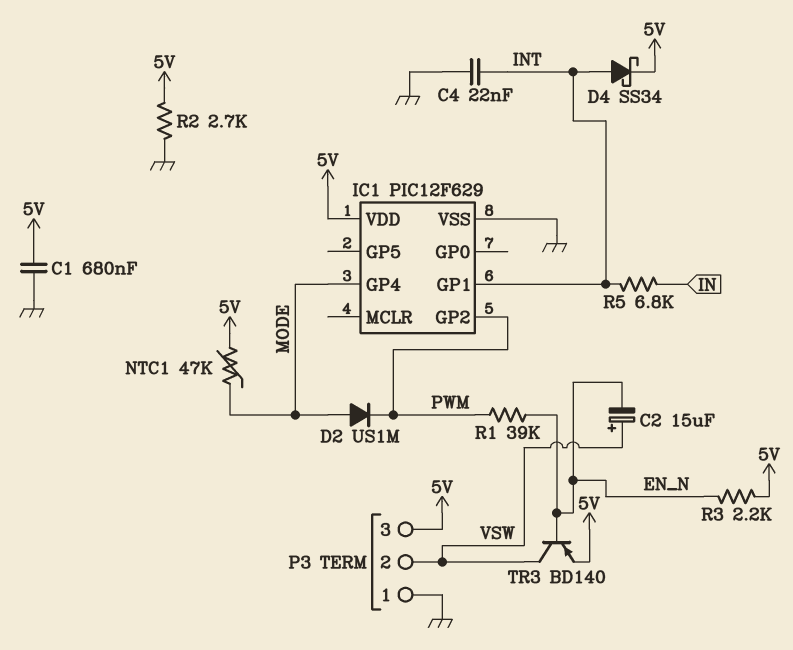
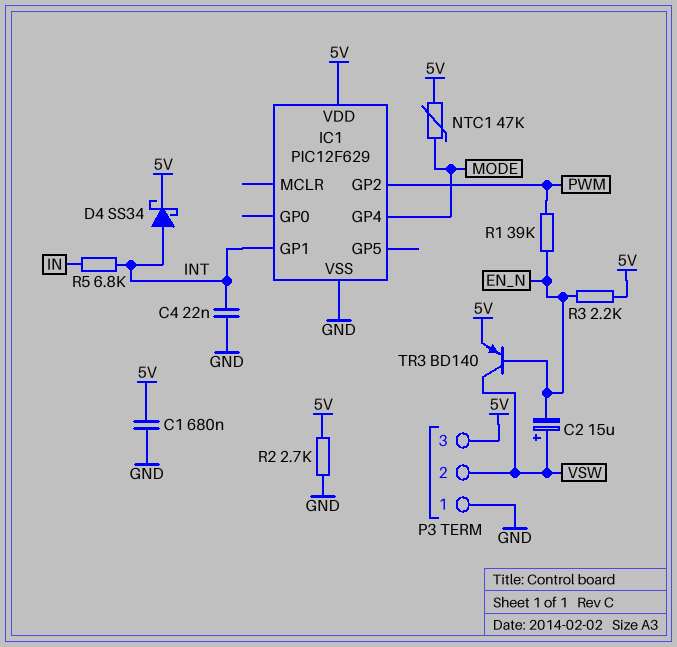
D2: diode US1M (A MODE, K PWM) -> none

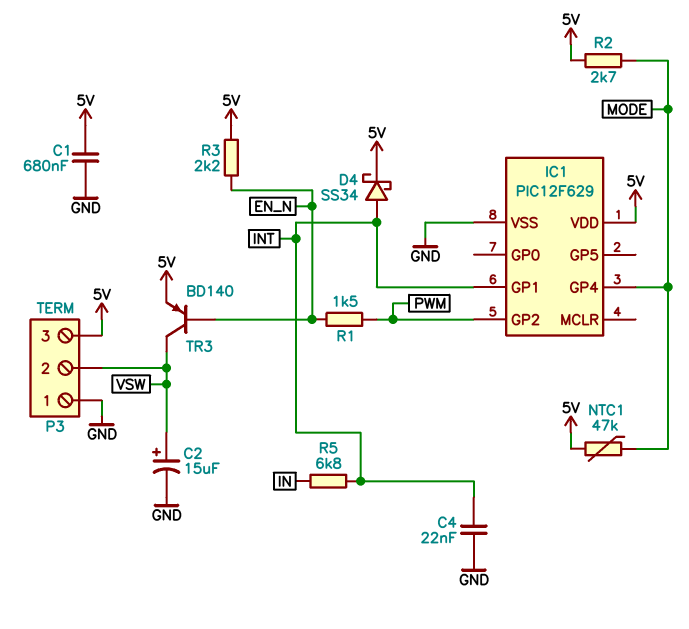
C2: 15uF (plus VSW, minus EN_N) -> 15uF (plus VSW, minus GND)
R1: 39k (EN_N, PWM) -> 1.5k (EN_N, PWM)
R2: 2.7k (5V, GND) -> 2.7k (5V, MODE)

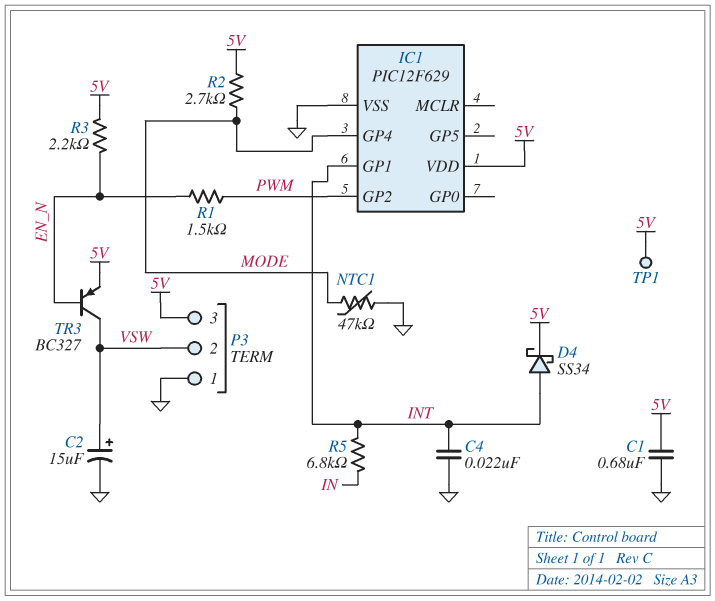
NTC1: 47k (5V, MODE) -> 47k (GND, MODE)
TP1: none -> test point (5V)
TR3: PNP BD140 (B EN_N, C VSW, E 5V) -> PNP BC327 (B EN_N, C VSW, E 5V)

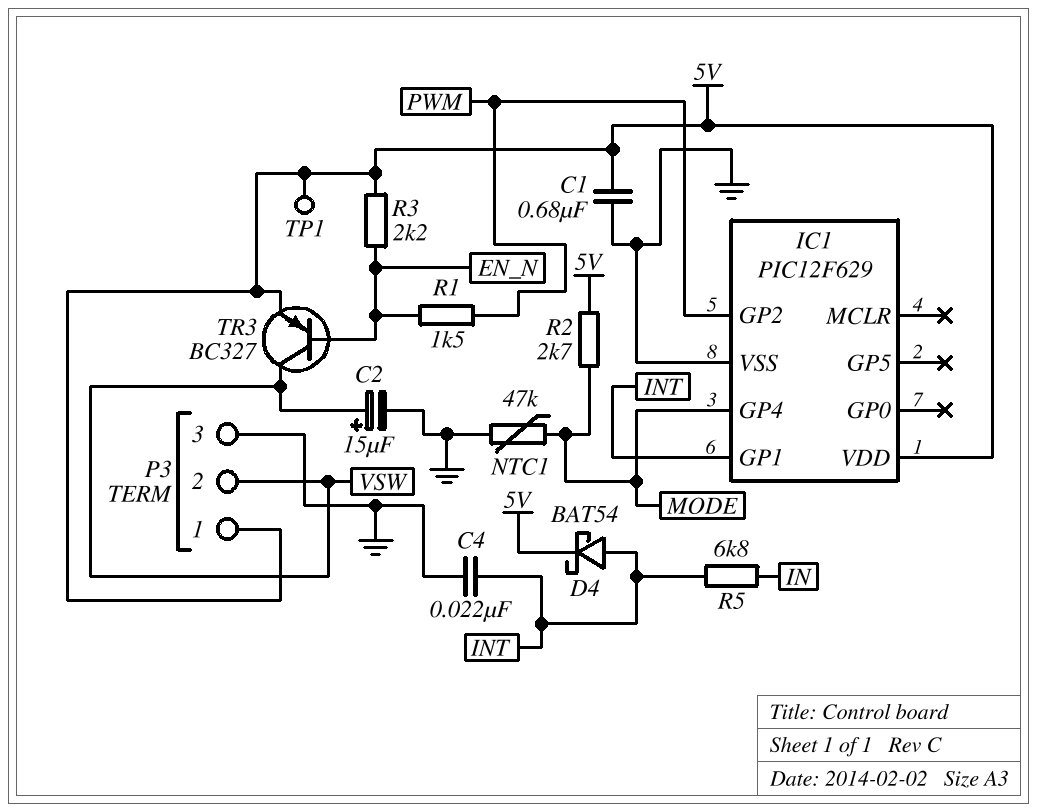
D4: schottky SS34 (A INT, K 5V) -> schottky BAT54 (A INT, K 5V)
P3 pin 1: GND -> 5V
P3 pin 3: 5V -> GND

